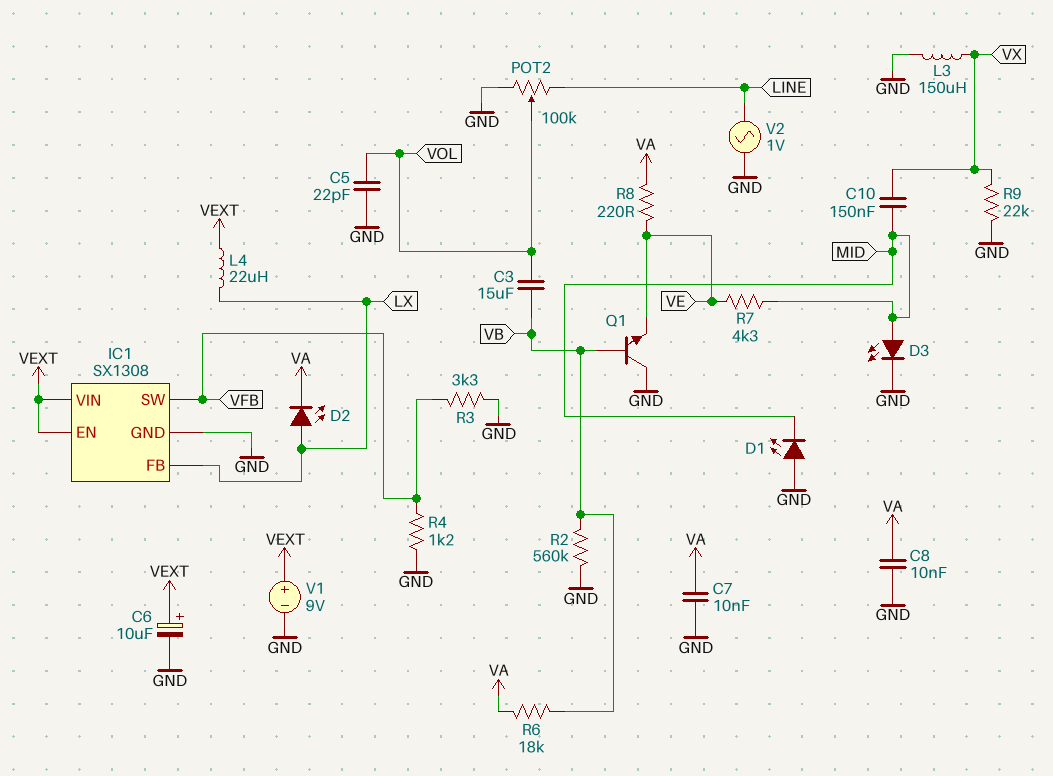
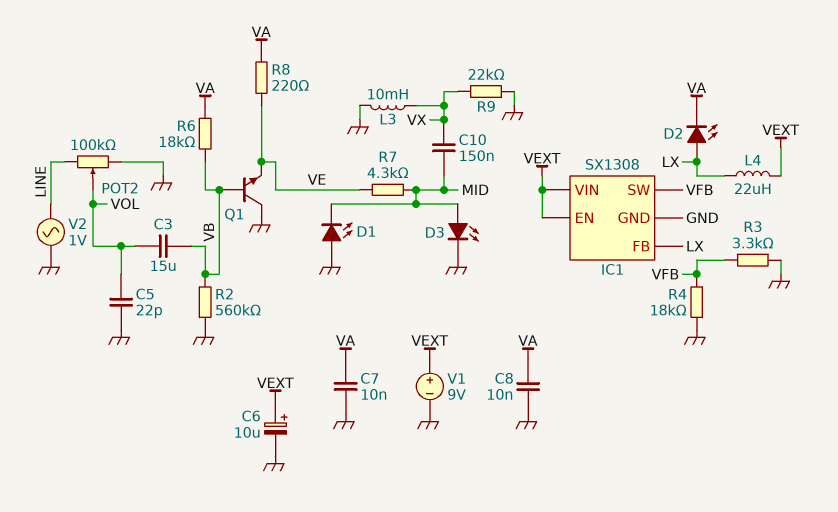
L3: 150uH (GND, VX) -> 10mH (GND, VX)
R4: 1.2k (GND, VFB) -> 18k (GND, VFB)

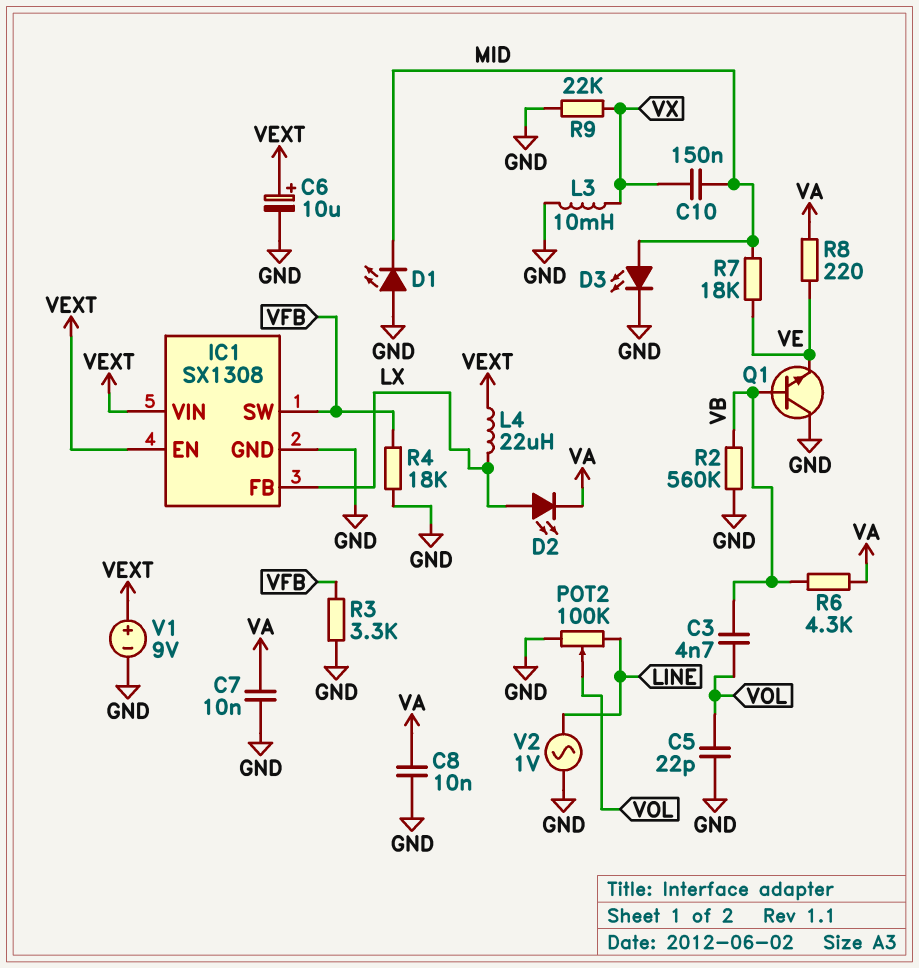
C3: 15uF (VB, VOL) -> 4.7nF (VB, VOL)
R6: 18k (VA, VB) -> 4.3k (VA, VB)
R7: 4.3k (MID, VE) -> 18k (MID, VE)

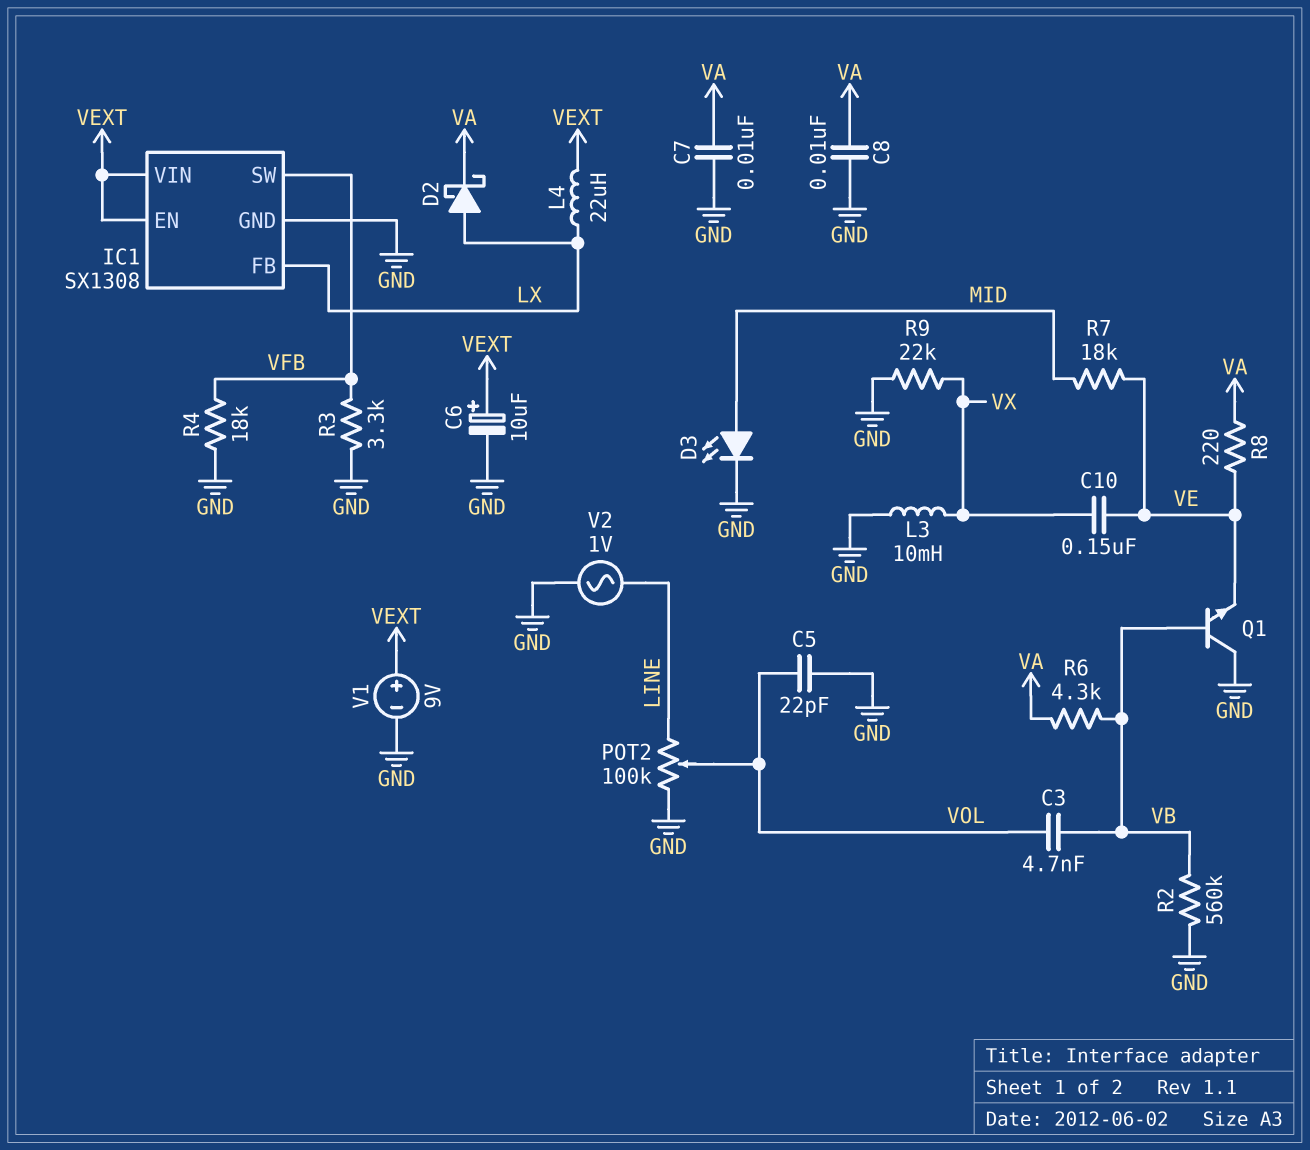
C10: 150nF (MID, VX) -> 150nF (VE, VX)
D1: LED (A GND, K MID) -> none
D2: LED (A LX, K VA) -> schottky (A LX, K VA)

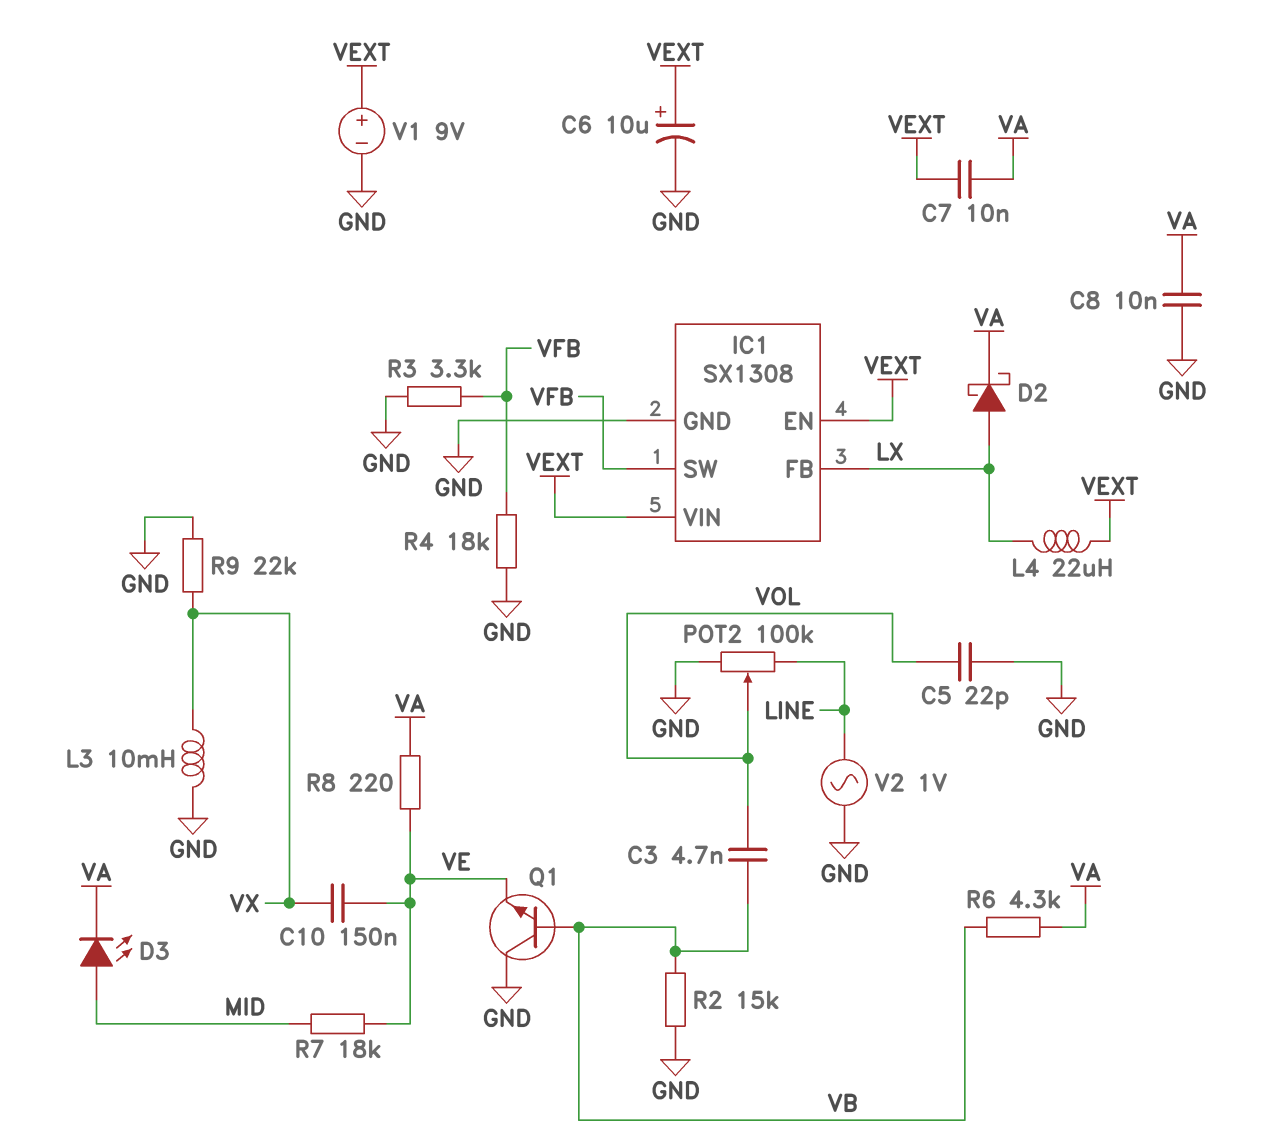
C7: 10nF (GND, VA) -> 10nF (VA, VEXT)
D3: LED (A MID, K GND) -> LED (A MID, K VA)
R2: 560k (GND, VB) -> 15k (GND, VB)

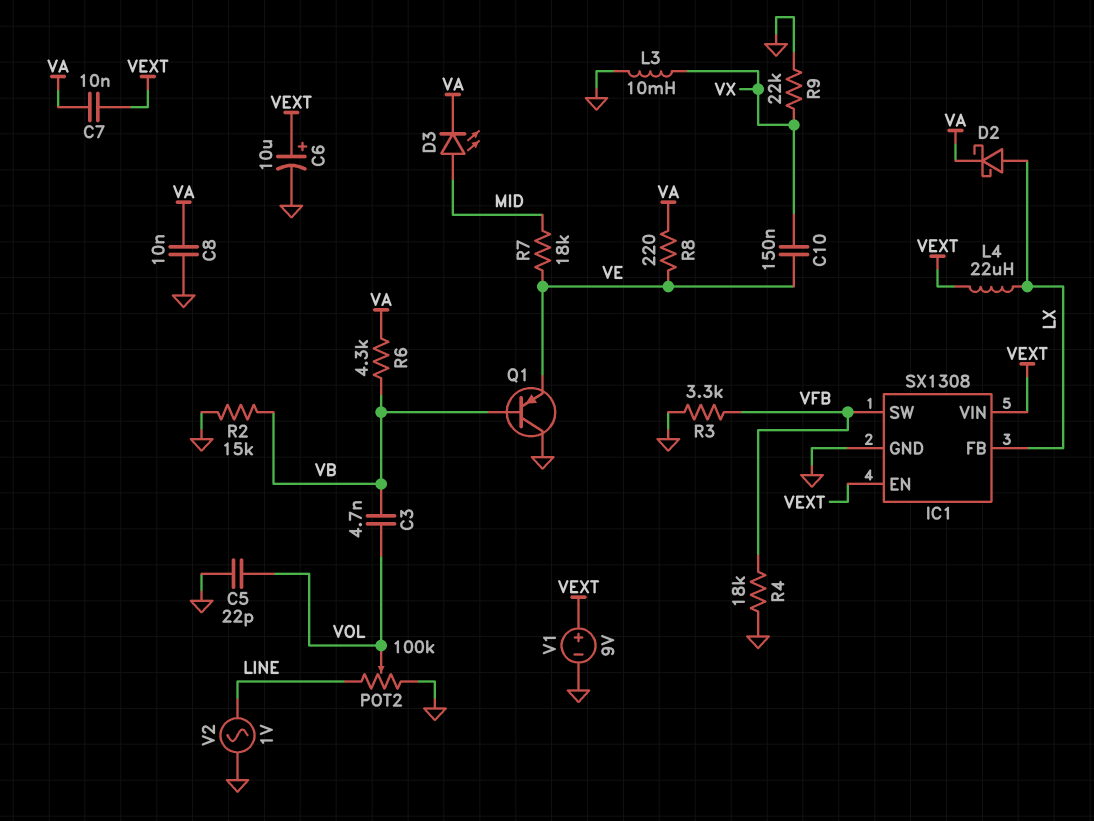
Q1: NPN (B VB, C GND, E VE) -> PNP (B VB, C GND, E VE)

